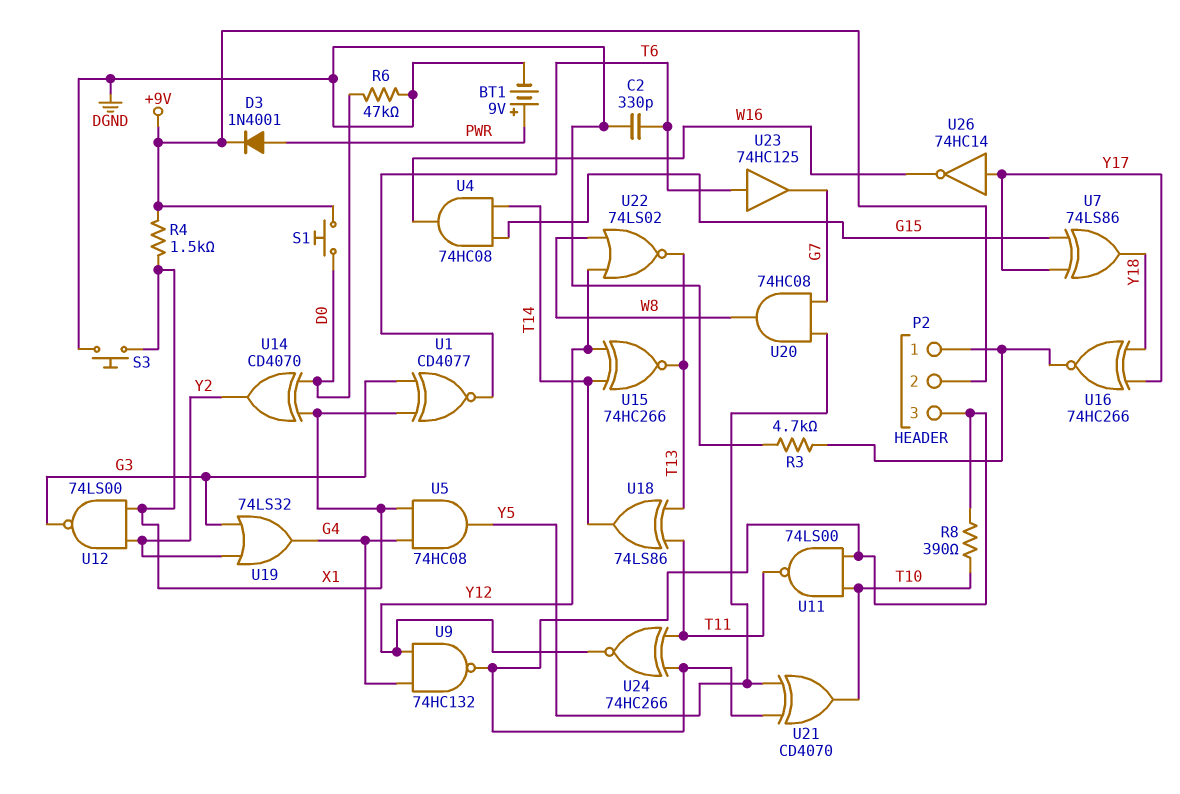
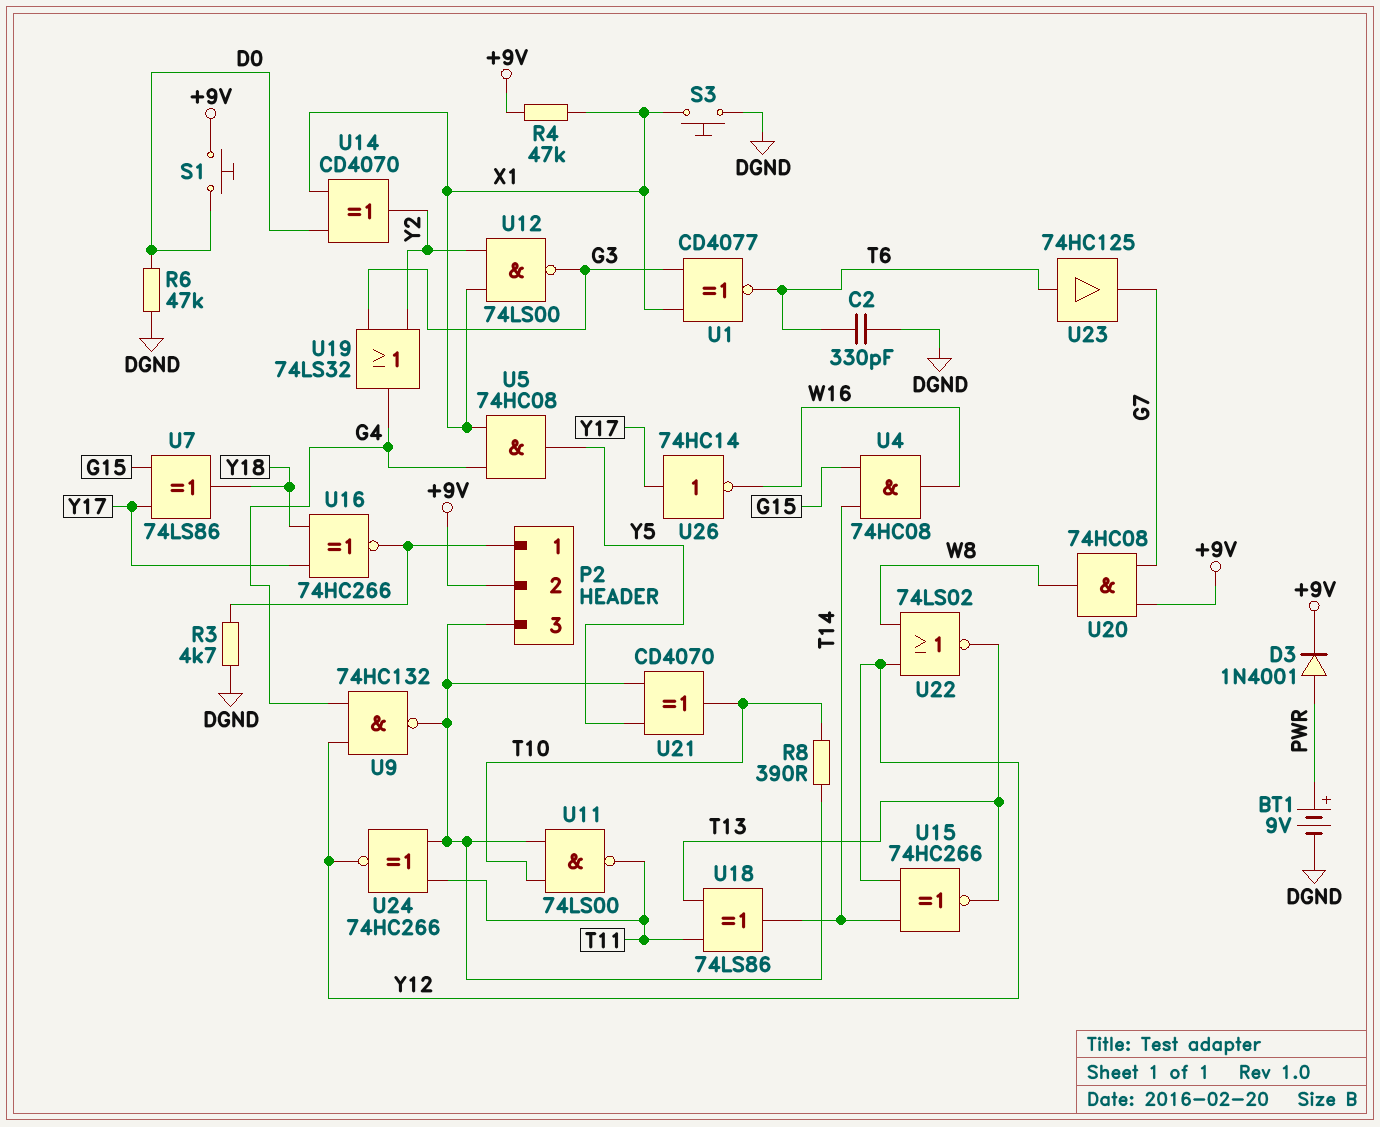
R4: 1.5k (+9V, X1) -> 47k (+9V, X1)
U20: AND 74HC08 (in G7, in Y5, out W8) -> AND 74HC08 (in +9V, in G7, out W8)

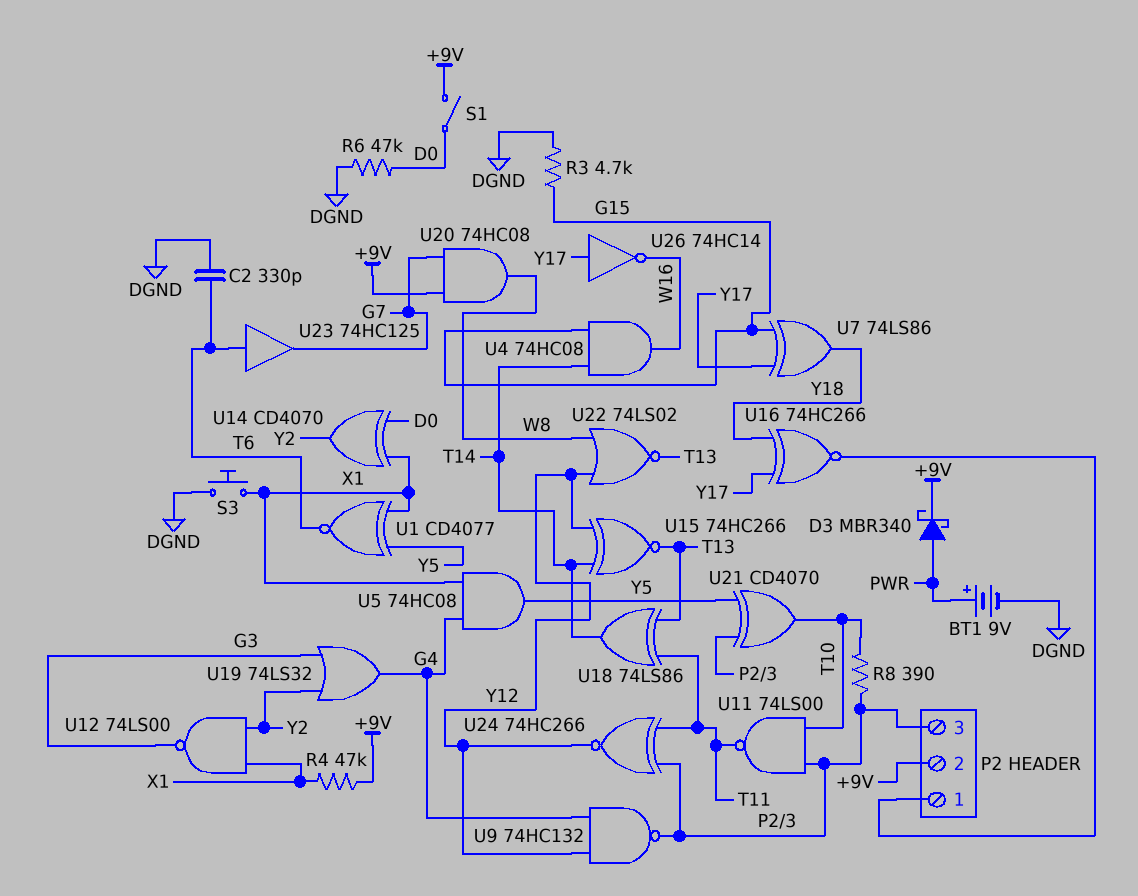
D3: diode 1N4001 (A PWR, K +9V) -> schottky MBR340 (A PWR, K +9V)
R3: 4.7k (DGND, P2/1) -> 4.7k (DGND, G15)
S1: button (+9V, D0) -> switch (+9V, D0)
U1: XNOR CD4077 (in G3, in X1, out T6) -> XNOR CD4077 (in X1, in Y5, out T6)

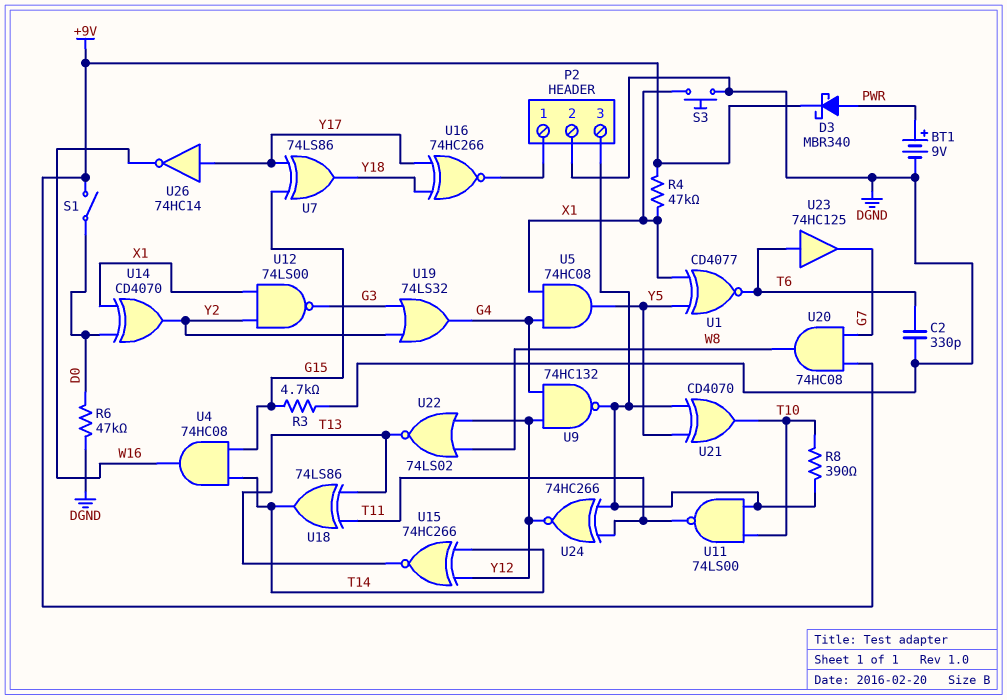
P2 pin 2: +9V -> DGND

